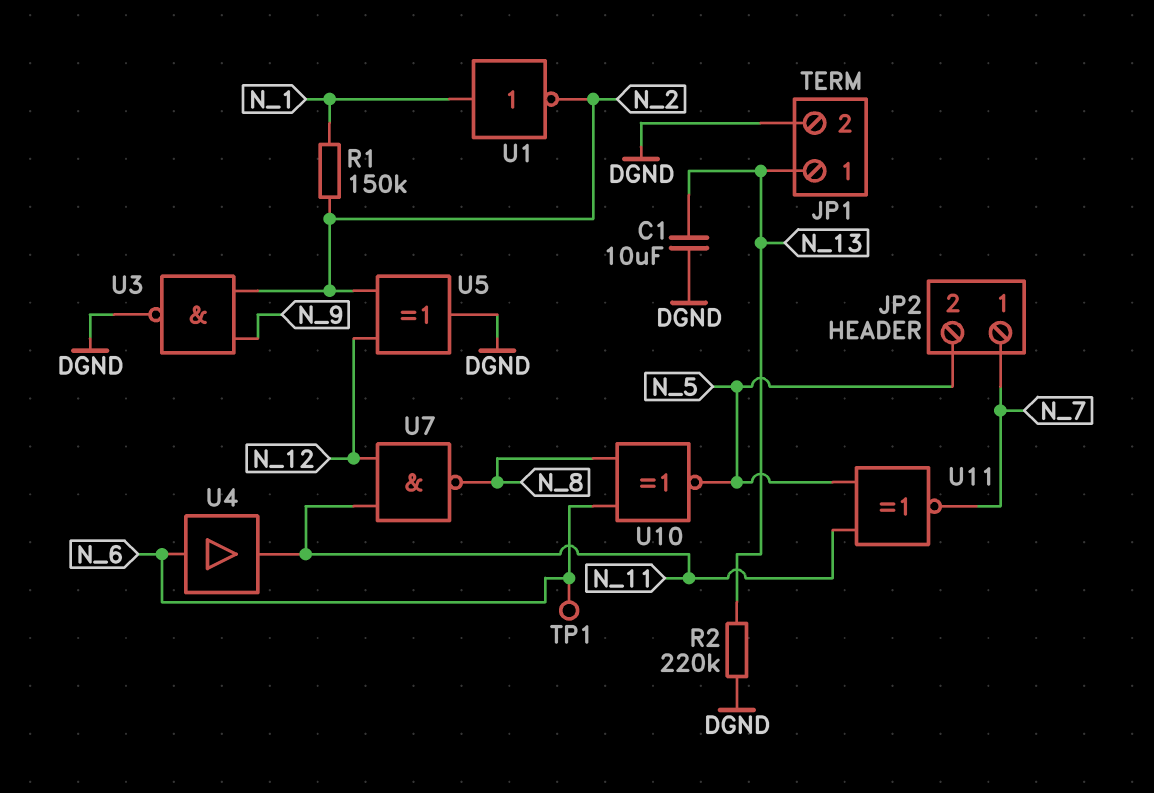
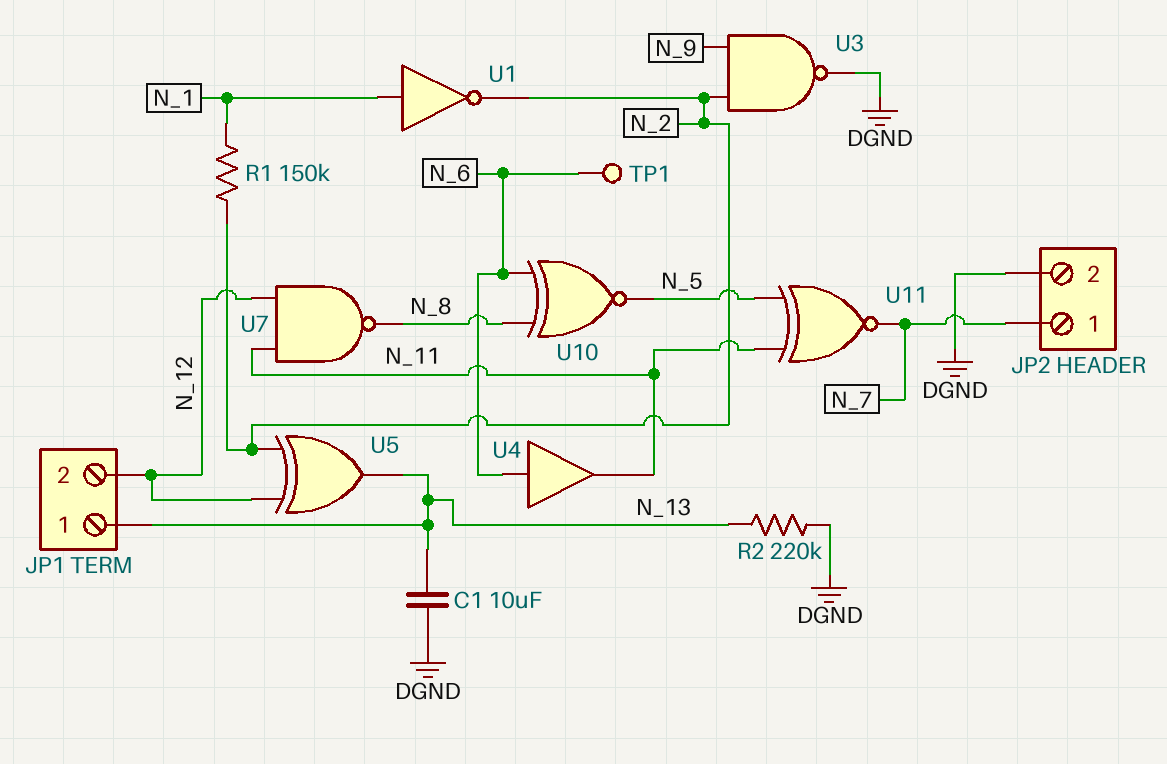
JP1 pin 2: DGND -> N_12
JP2 pin 2: N_5 -> DGND
U5: XOR (in N_2, in N_12, out DGND) -> XOR (in N_2, in N_12, out N_13)

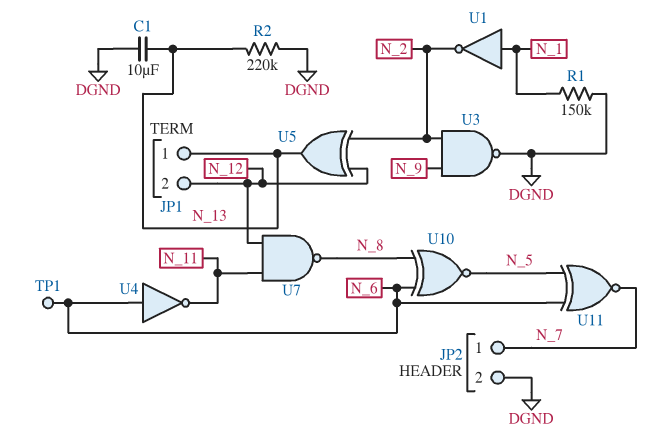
R1: 150k (N_1, N_2) -> 150k (DGND, N_1)
U4: buffer (in N_6, out N_11) -> NOT (in N_6, out N_11)
U11: XNOR (in N_5, in N_11, out N_7) -> XNOR (in N_5, in N_6, out N_7)

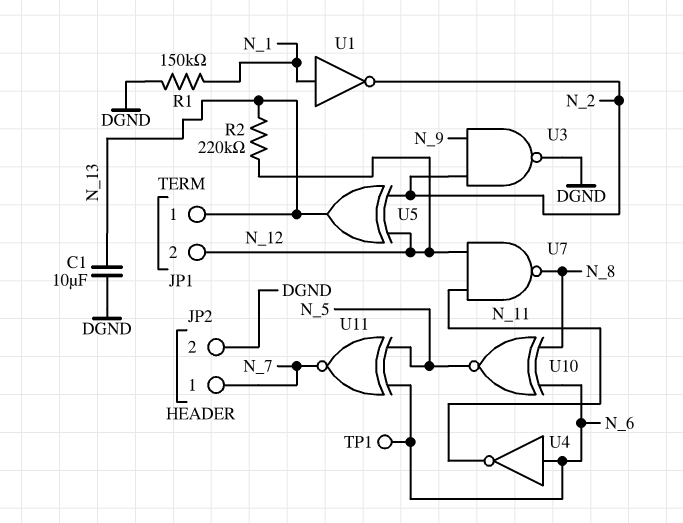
R2: 220k (DGND, N_13) -> 220k (N_12, N_13)

